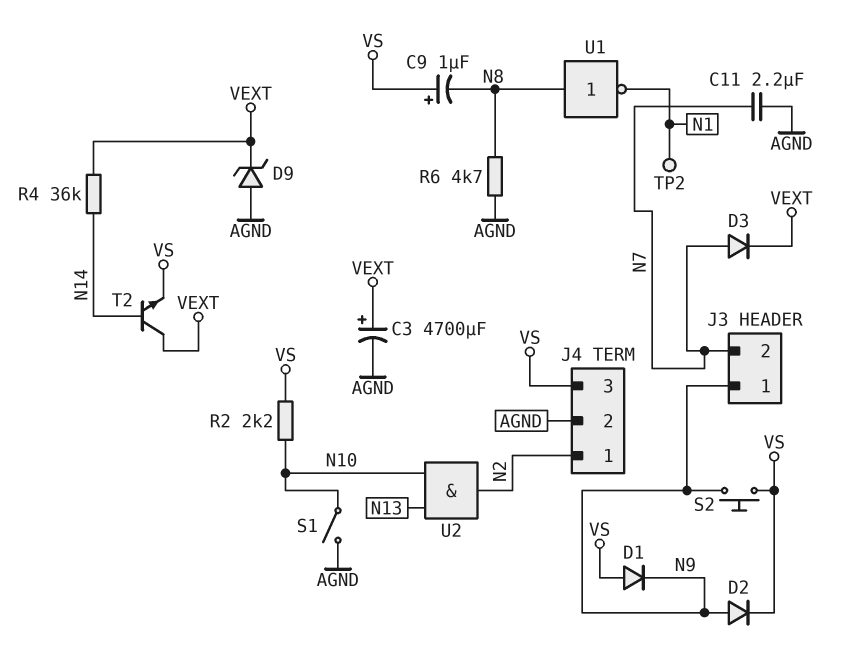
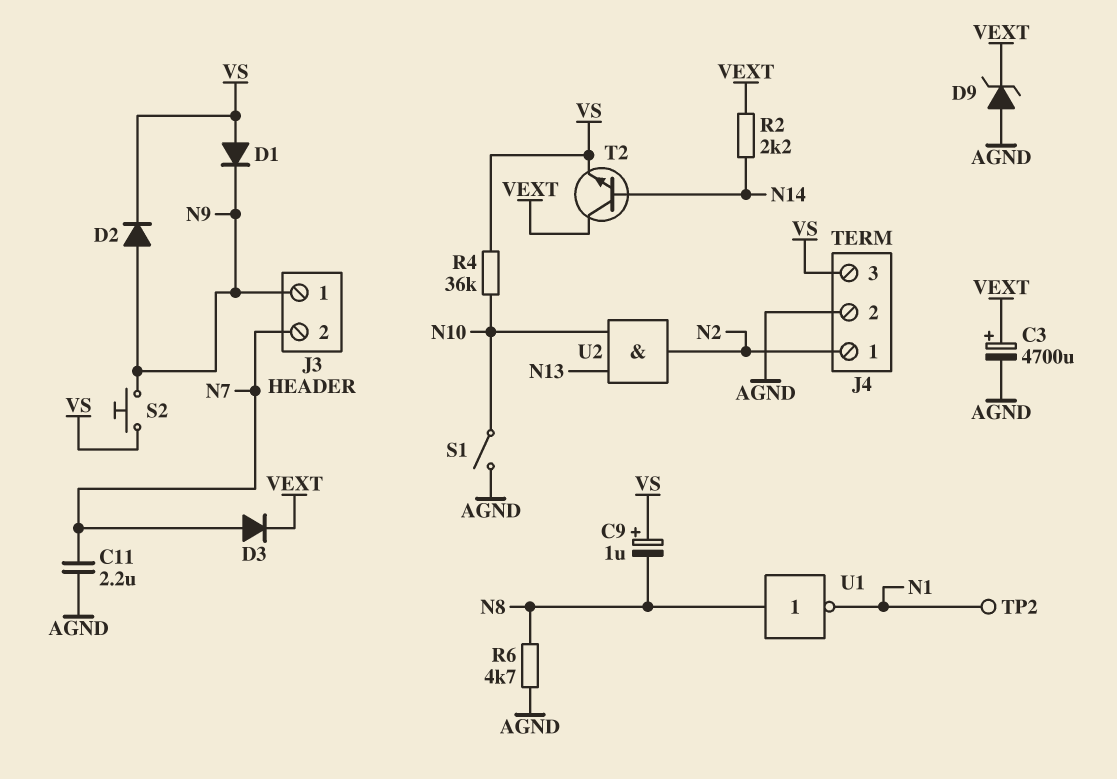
R2: 2.2k (N10, VS) -> 2.2k (N14, VEXT)
R4: 36k (N14, VEXT) -> 36k (N10, VS)

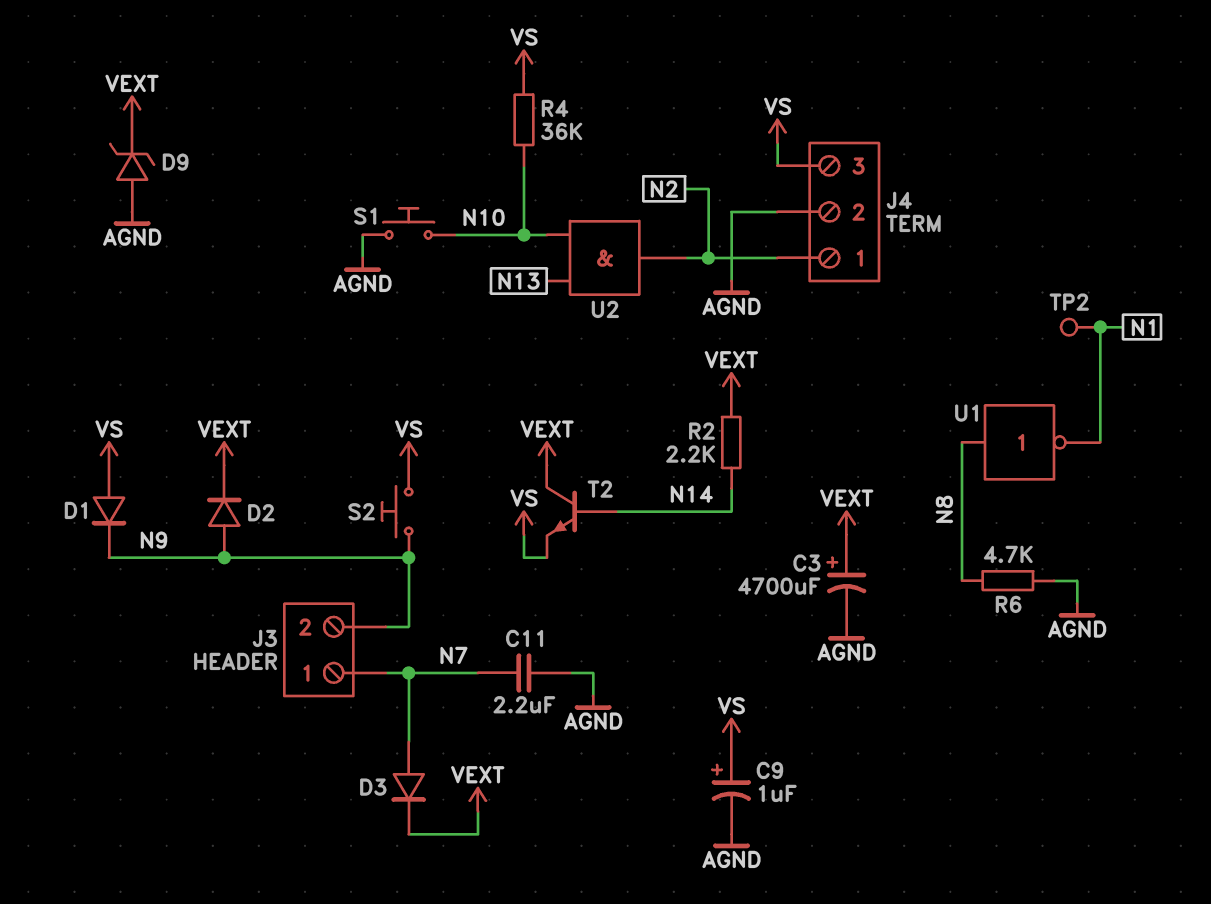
C9: 1uF (plus VS, minus N8) -> 1uF (plus VS, minus AGND)
D2: diode (A N9, K VS) -> diode (A N9, K VEXT)
J3 pin 1: N9 -> N7
J3 pin 2: N7 -> N9
S1: switch (AGND, N10) -> button (AGND, N10)

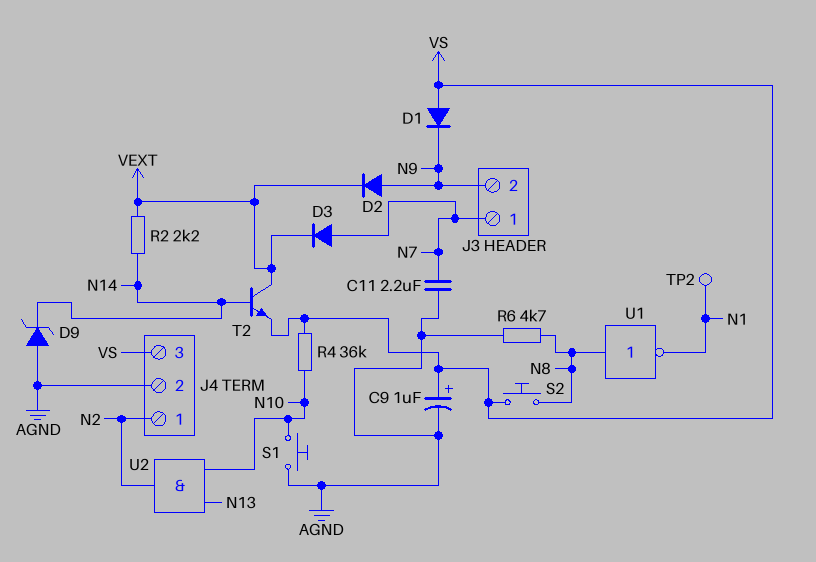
C3: 4700uF (plus VEXT, minus AGND) -> none
D9: zener (A AGND, K VEXT) -> zener (A AGND, K N14)
S2: button (N9, VS) -> button (N8, VS)

